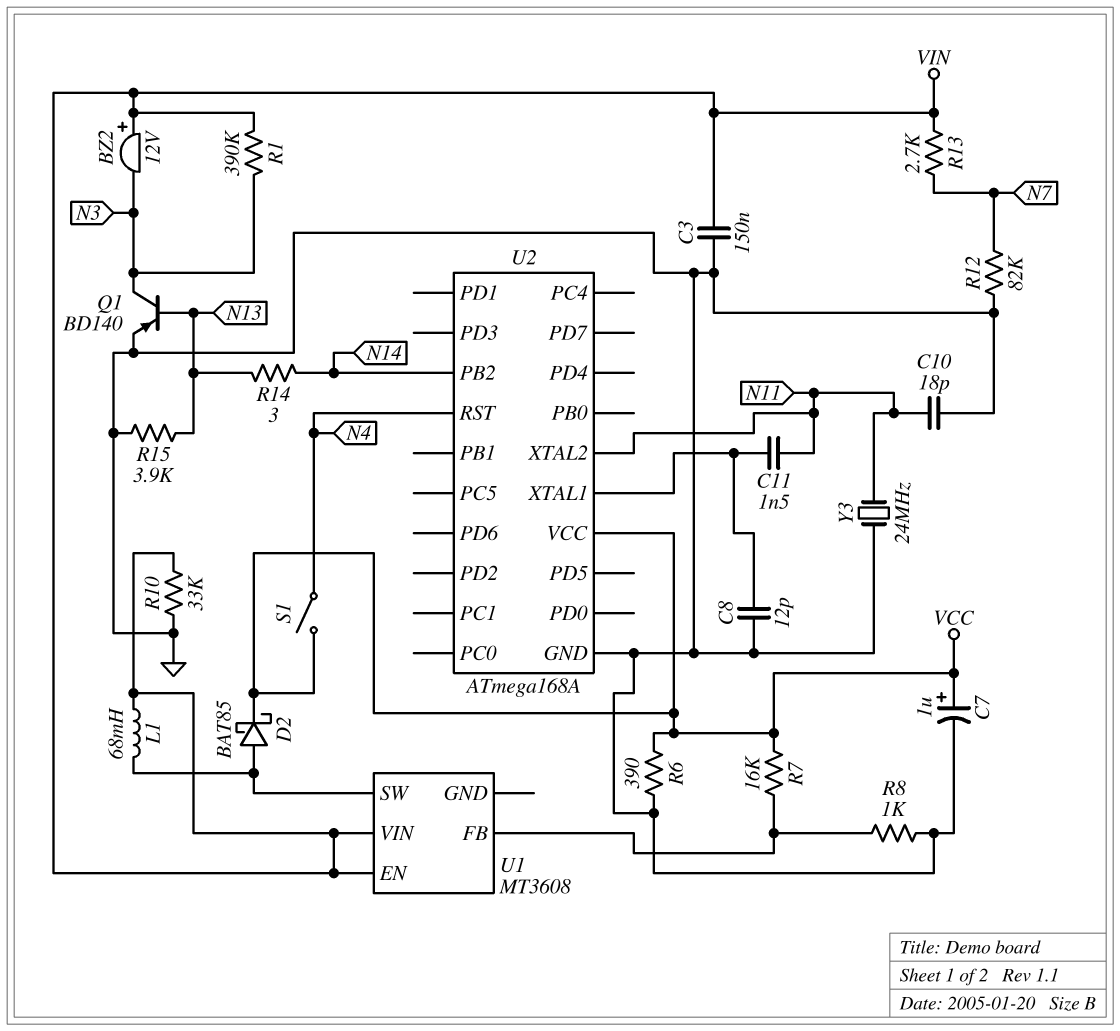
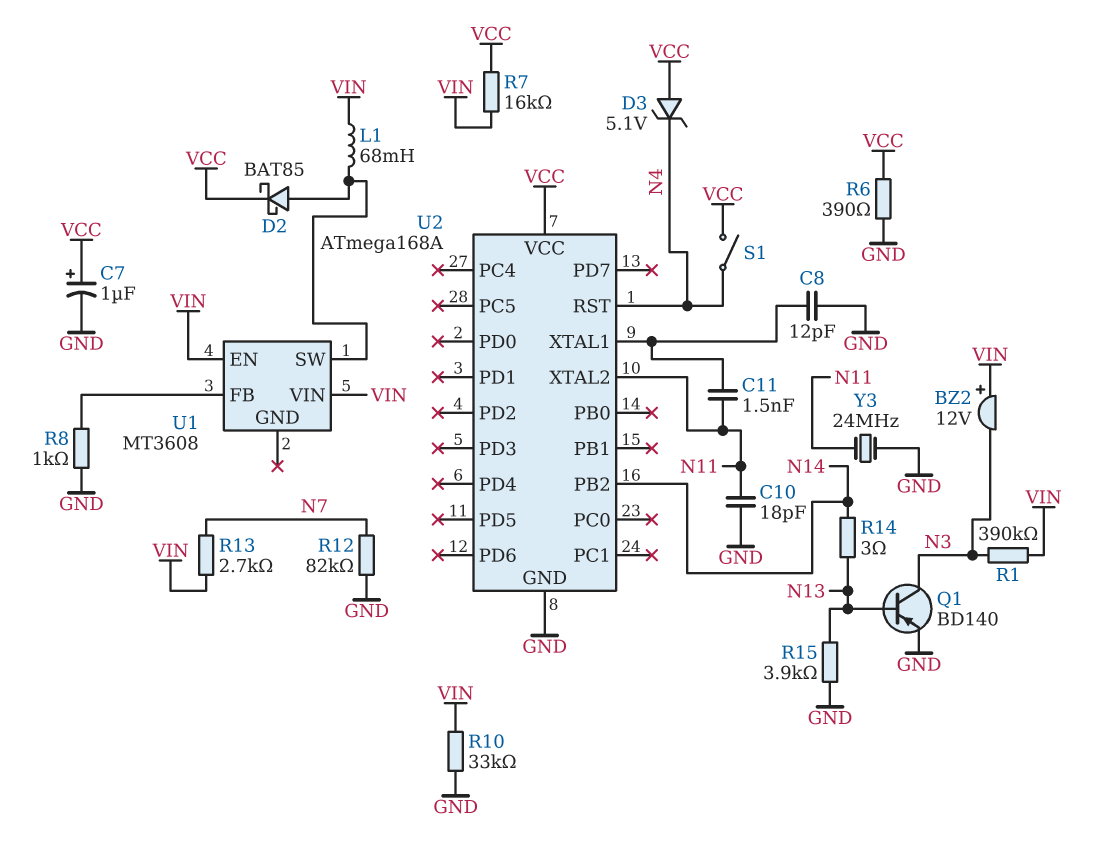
C3: 150nF (GND, VIN) -> none
D3: none -> zener 5.1V (A VCC, K N4)
R7: 16k (U1/FB, VCC) -> 16k (VCC, VIN)

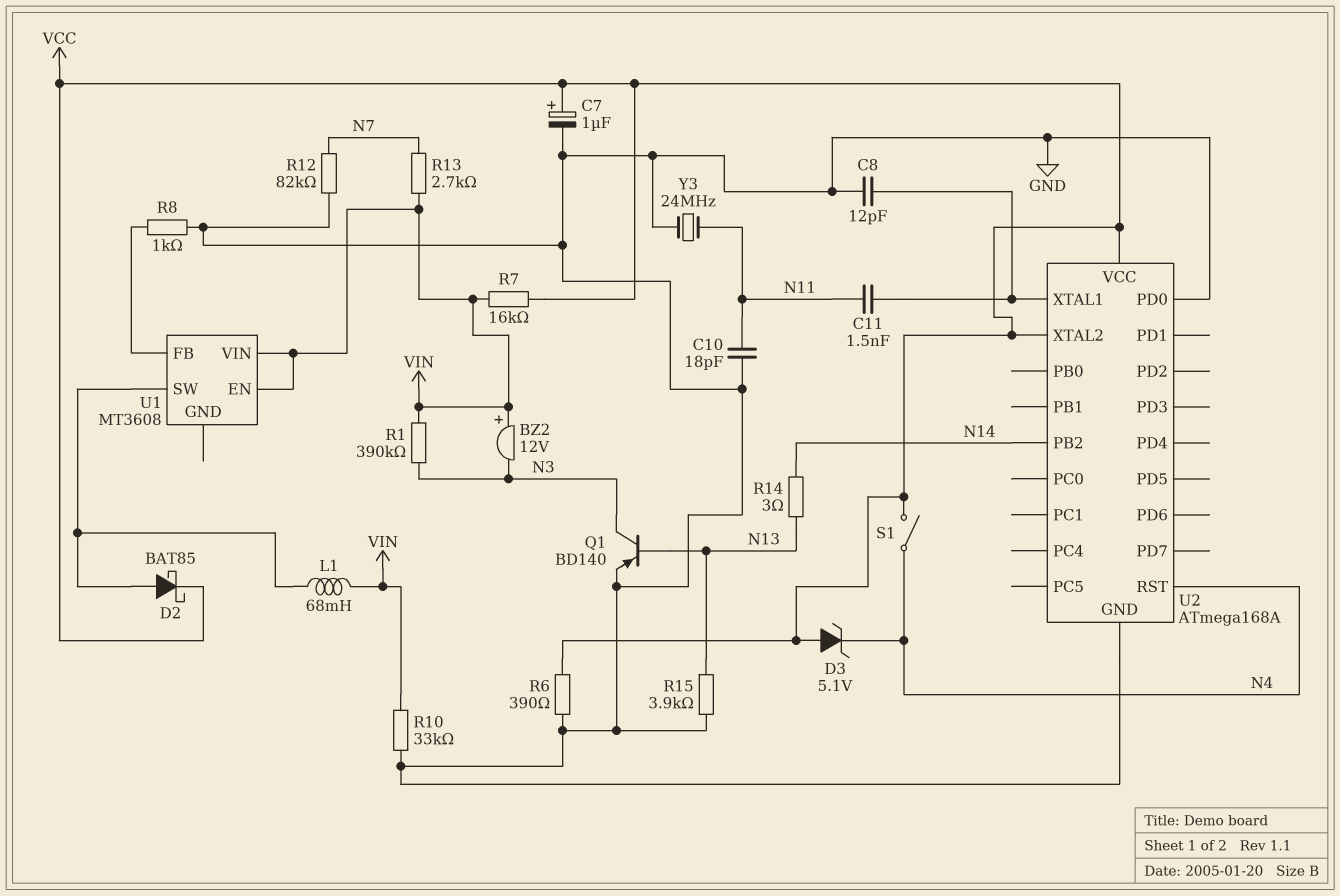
U2 pin PD0: none -> GND
U2 pin XTAL2: N11 -> VCC

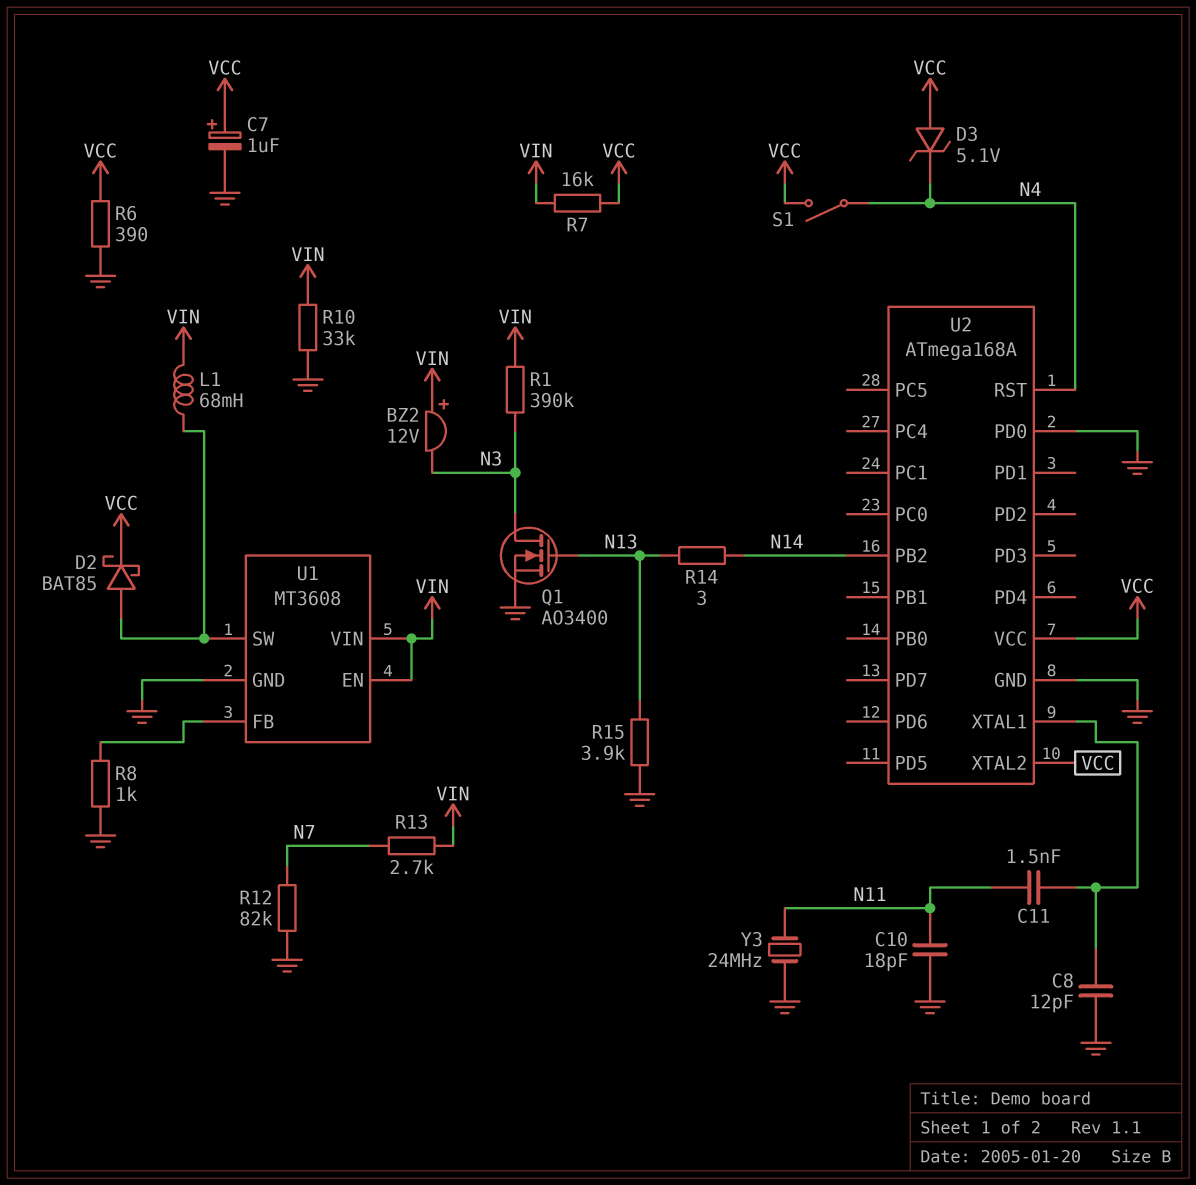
Q1: PNP BD140 (B N13, C N3, E GND) -> NMOS AO3400 (G N13, D N3, S GND)
U1 pin GND: none -> GND

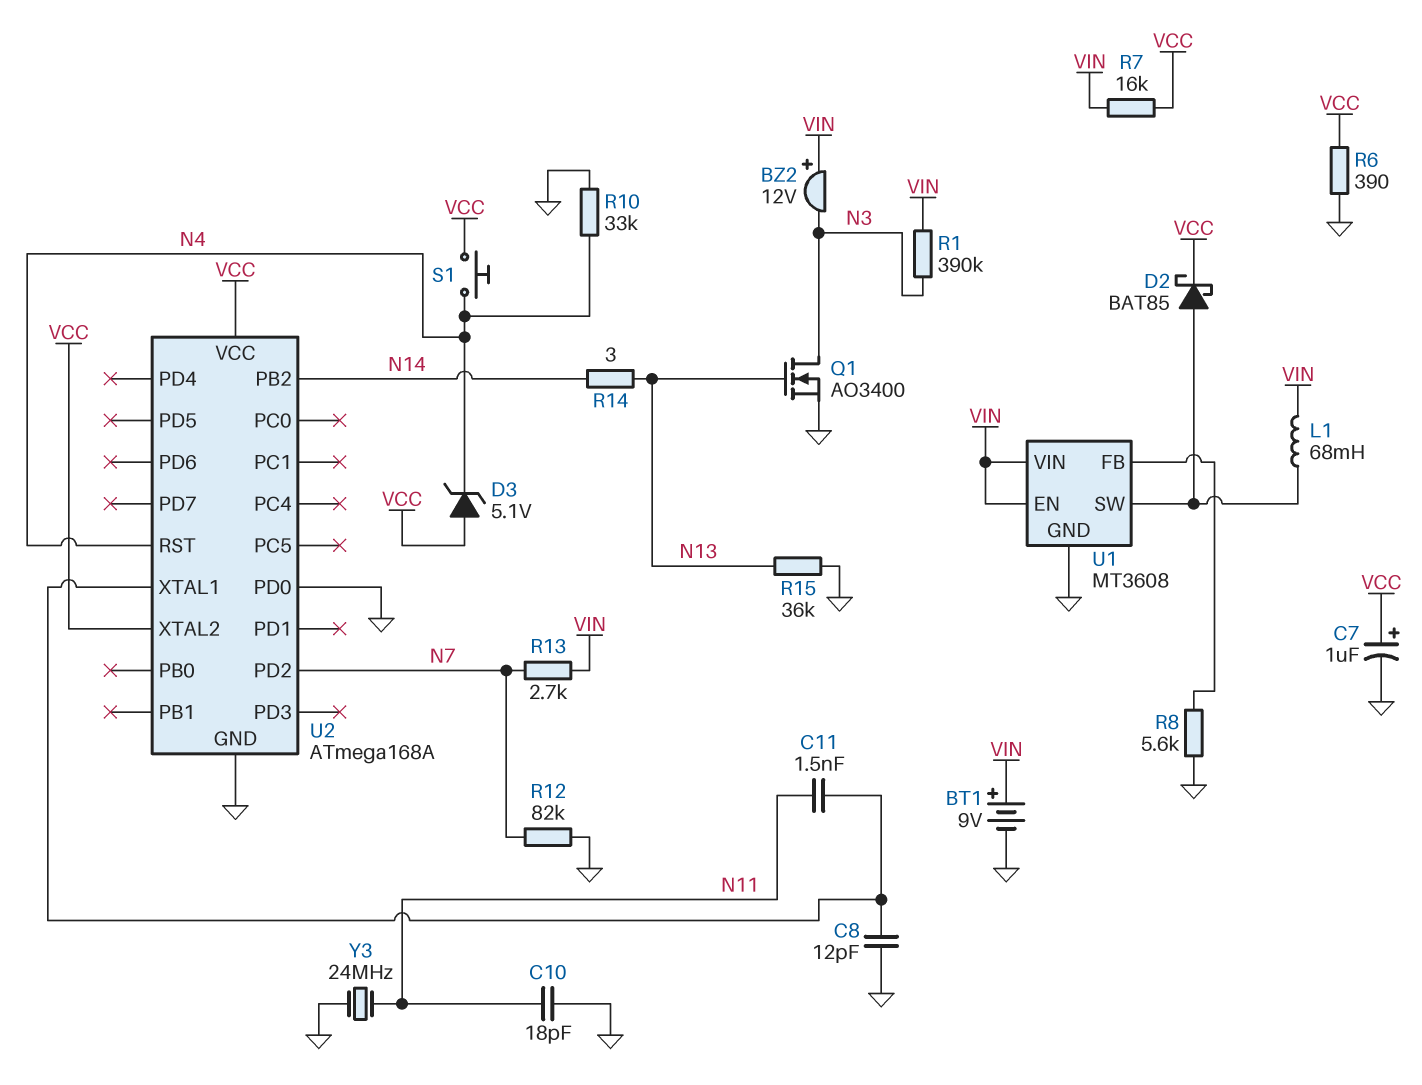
BT1: none -> 9V (plus VIN, minus GND)
R8: 1k (GND, U1/FB) -> 5.6k (GND, U1/FB)
R10: 33k (GND, VIN) -> 33k (GND, N4)
R15: 3.9k (GND, N13) -> 36k (GND, N13)
S1: switch (N4, VCC) -> button (N4, VCC)
U2 pin PD2: none -> N7

